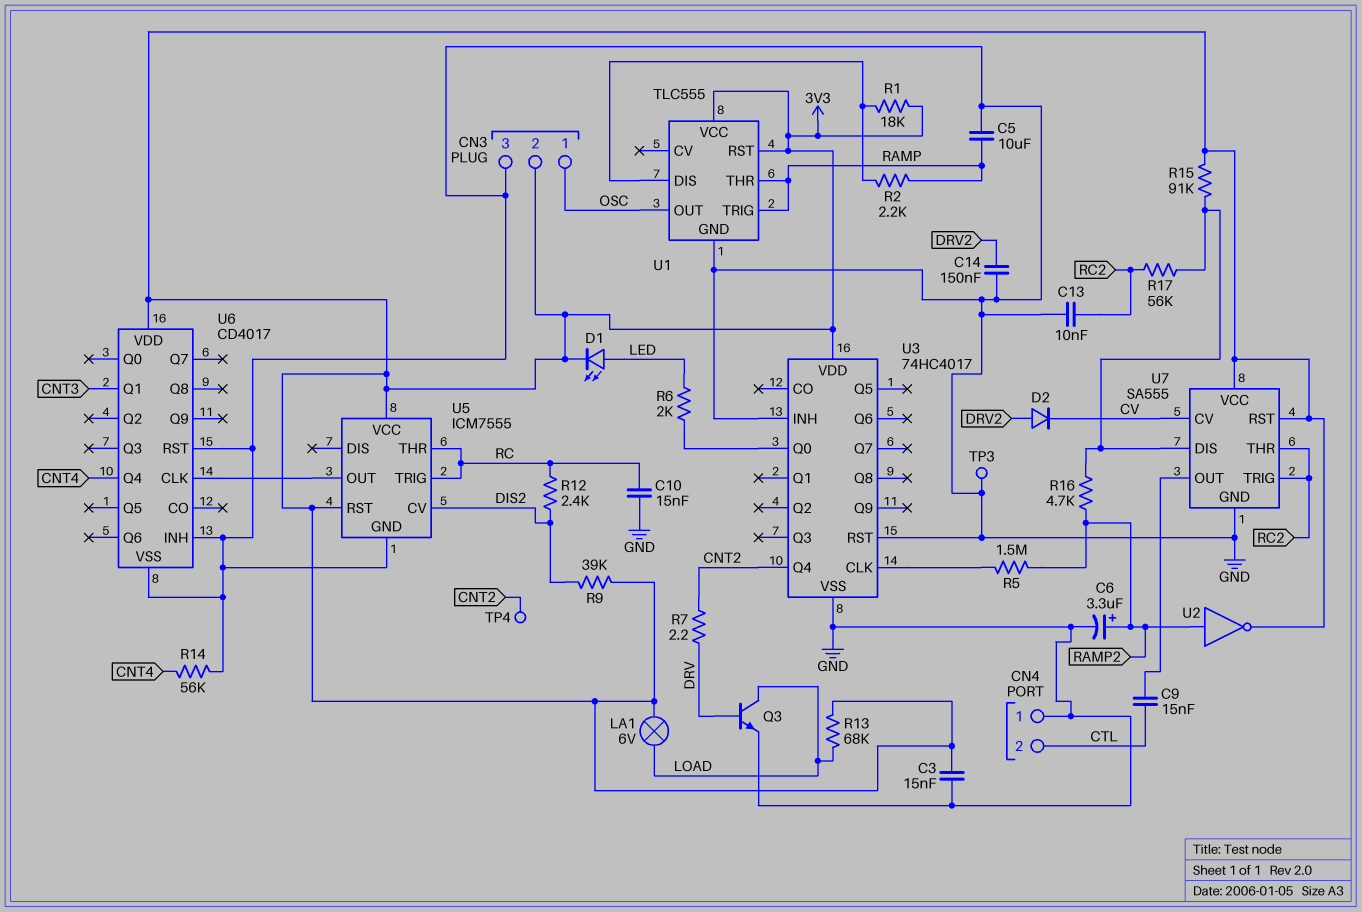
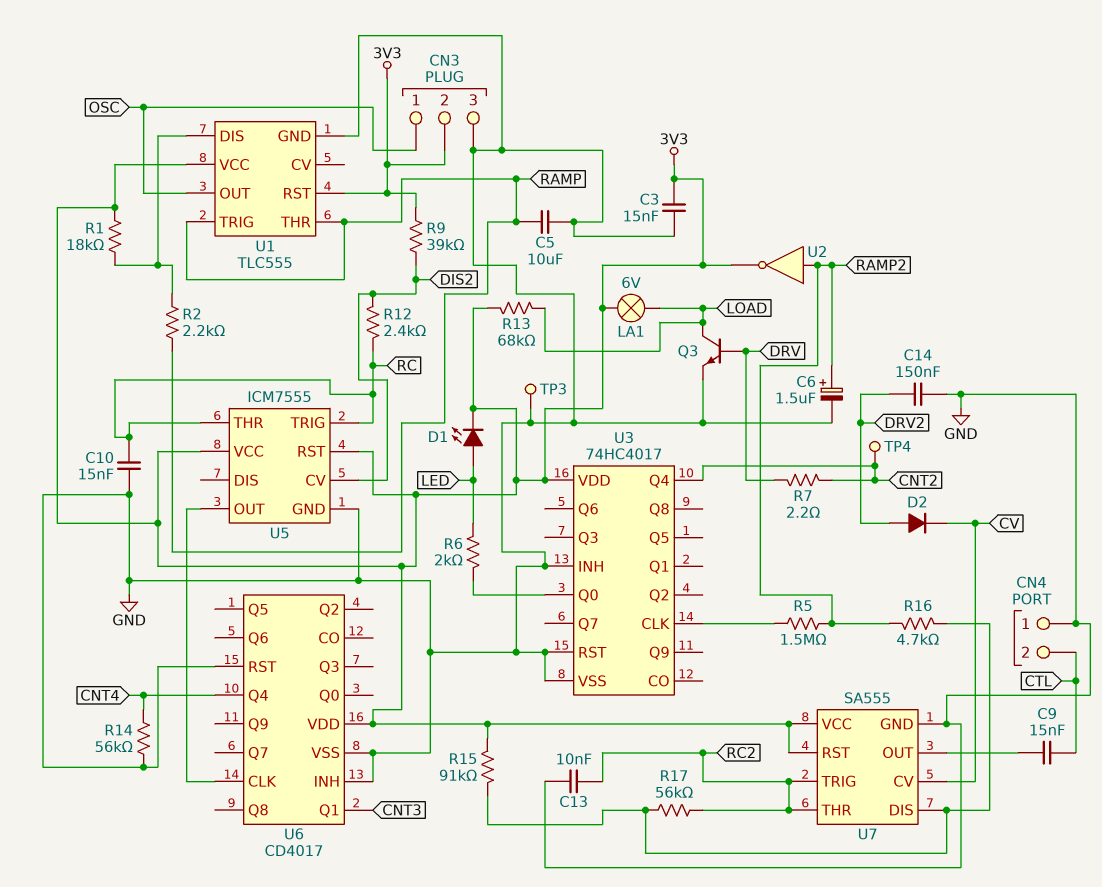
C6: 3.3uF (plus RAMP2, minus GND) -> 1.5uF (plus RAMP2, minus GND)

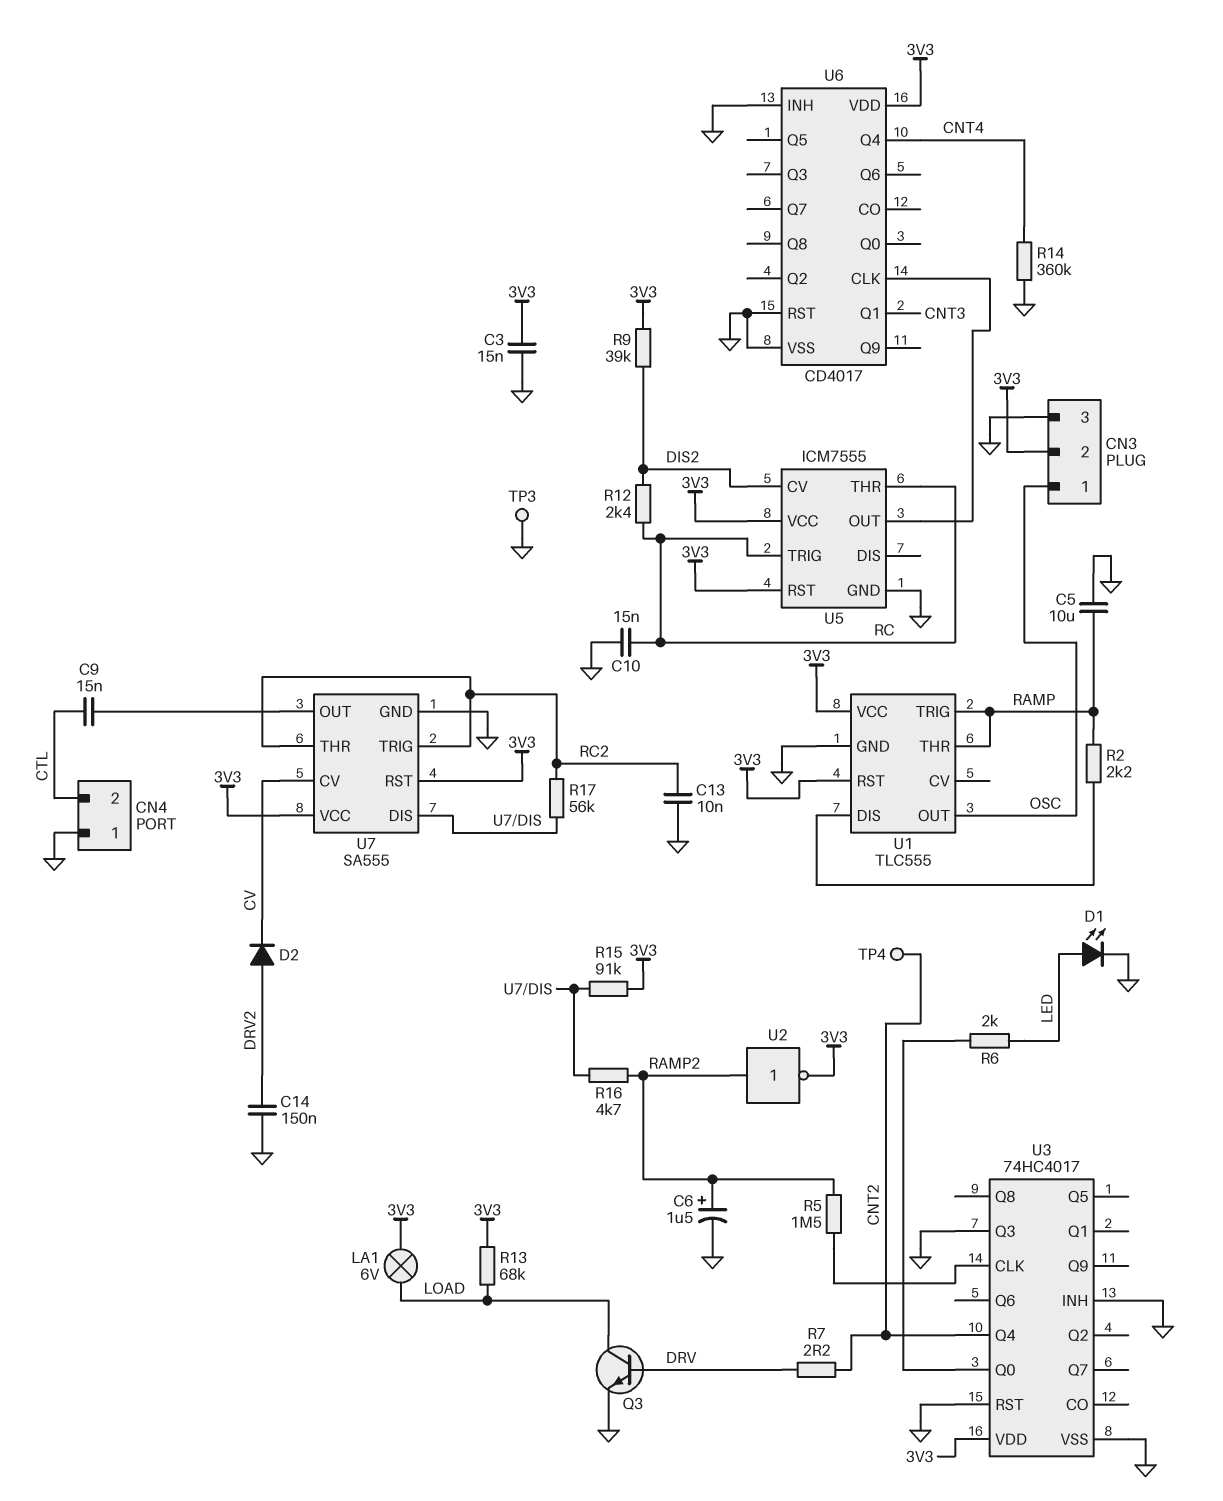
D1: LED (A LED, K 3V3) -> LED (A LED, K GND)
R1: 18k (3V3, U1/DIS) -> none
R14: 56k (CNT4, GND) -> 360k (CNT4, GND)
U3 pin Q3: none -> GND

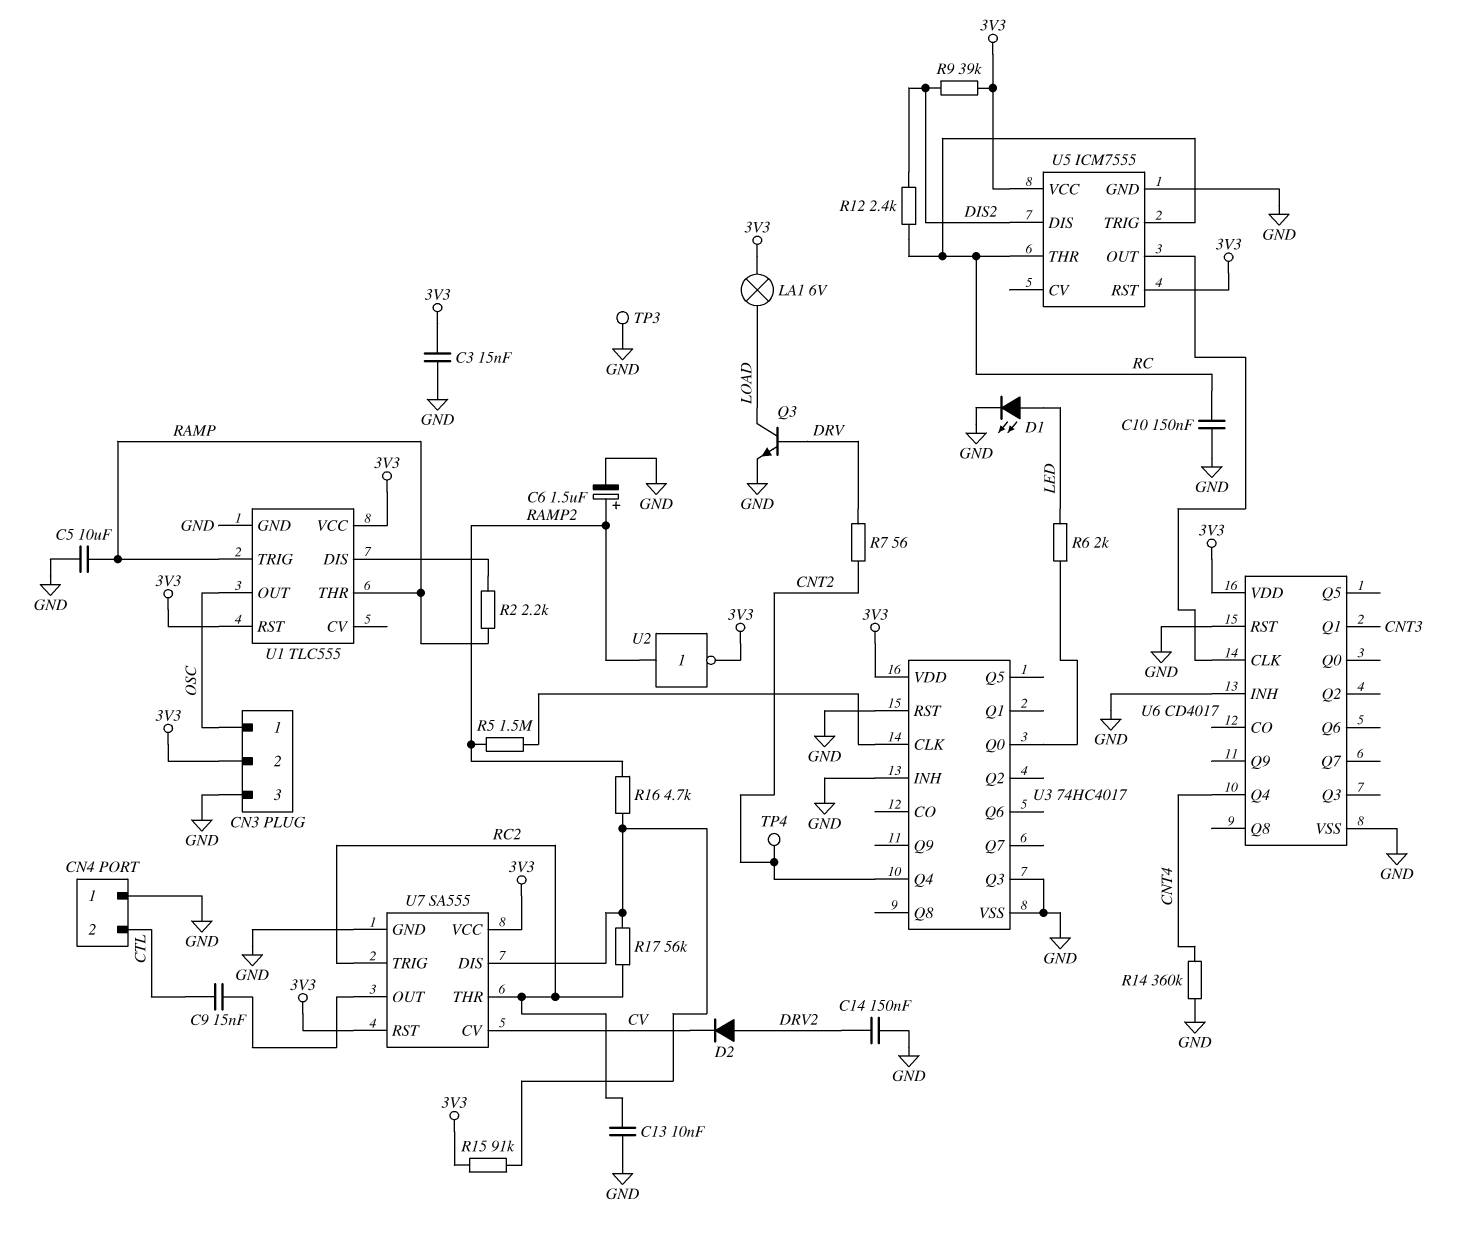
C10: 15nF (GND, RC) -> 150nF (GND, RC)
R7: 2.2 (CNT2, DRV) -> 56 (CNT2, DRV)
R13: 68k (3V3, LOAD) -> none
U5 pin CV: DIS2 -> none
U5 pin DIS: none -> DIS2

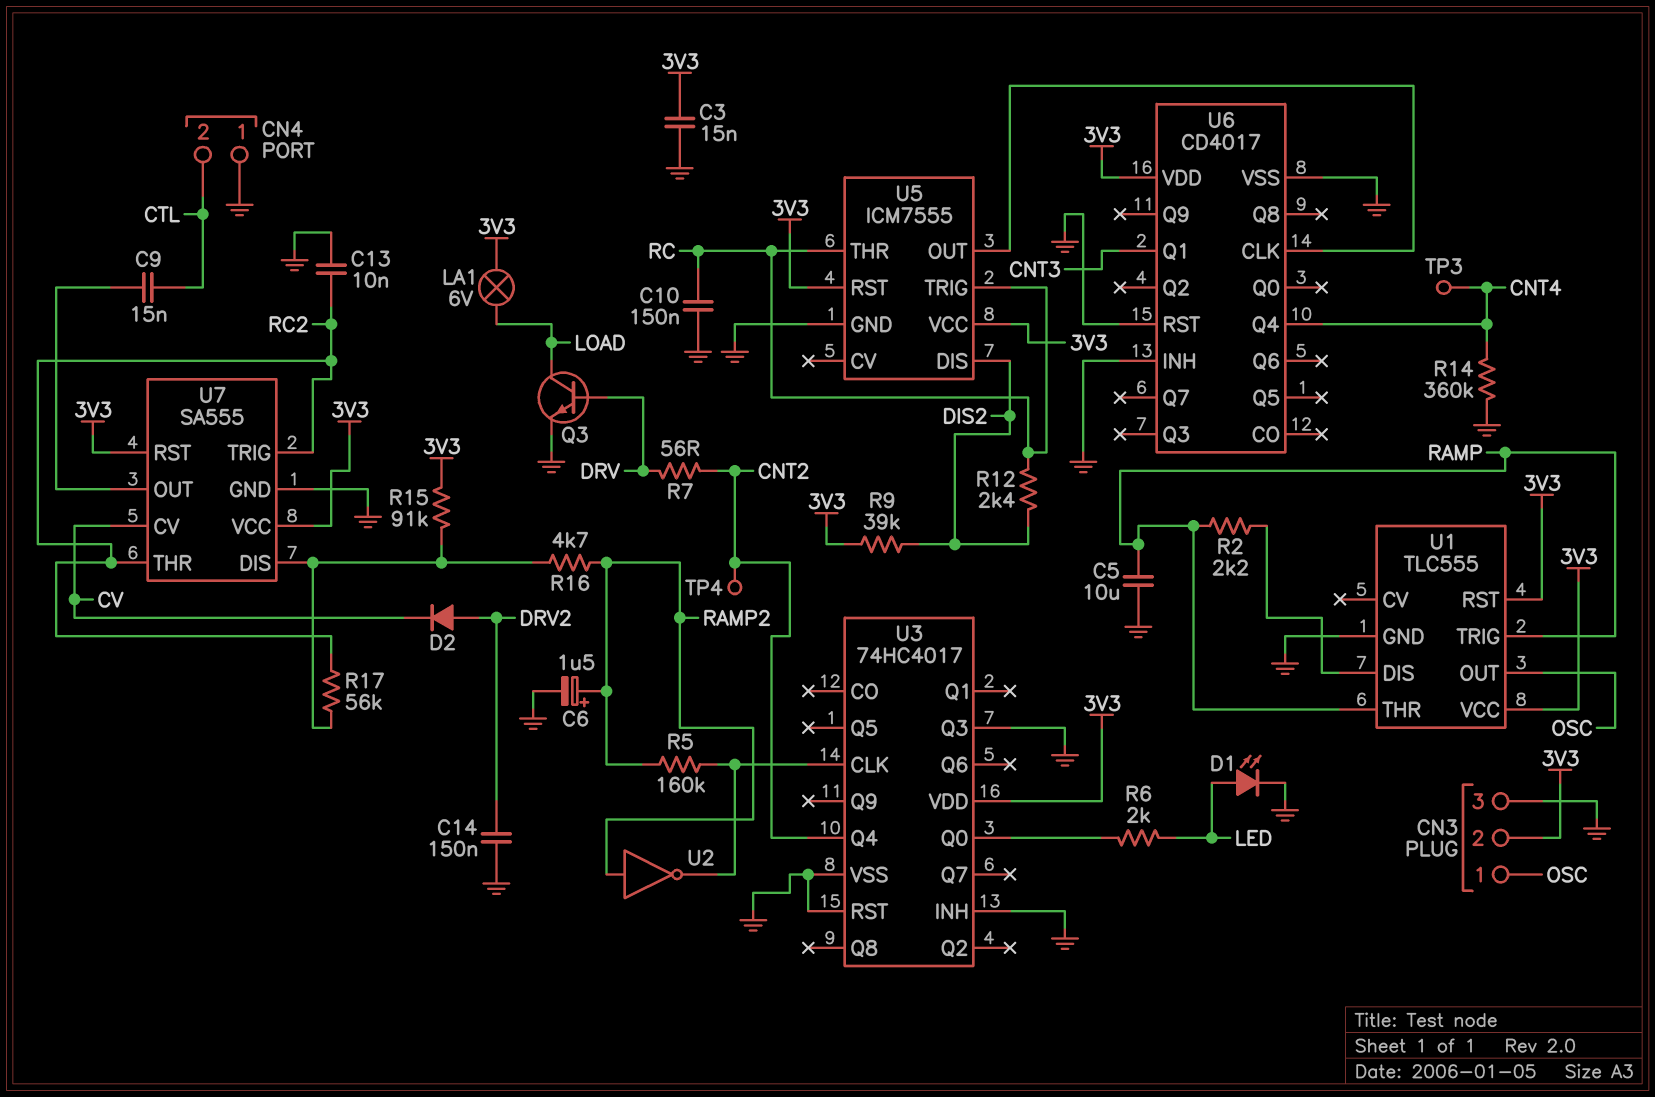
R5: 1.5M (RAMP2, U3/CLK) -> 160k (RAMP2, U3/CLK)
TP3: test point (GND) -> test point (CNT4)
U2: NOT (in RAMP2, out 3V3) -> NOT (in RAMP2, out U3/CLK)

